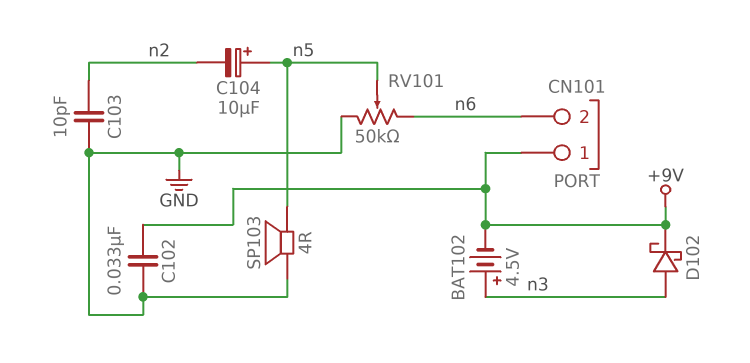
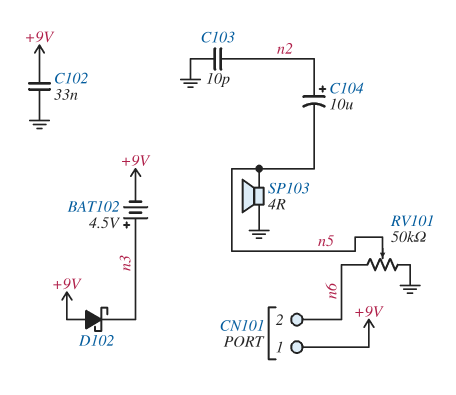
C104: 10uF (plus n5, minus n2) -> 10uF (plus n2, minus n5)
D102: schottky (A n3, K +9V) -> schottky (A +9V, K n3)

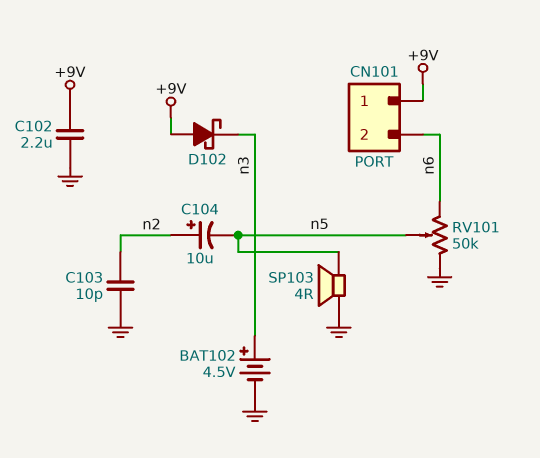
BAT102: 4.5V (plus n3, minus +9V) -> 4.5V (plus n3, minus GND)
C102: 33nF (+9V, GND) -> 2.2uF (+9V, GND)

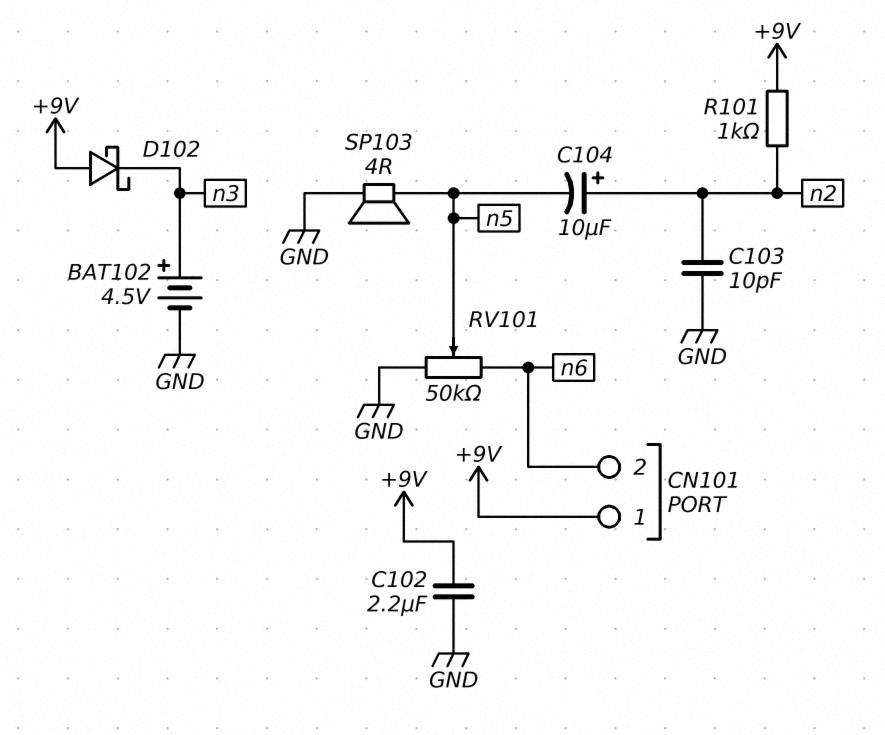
R101: none -> 1k (+9V, n2)

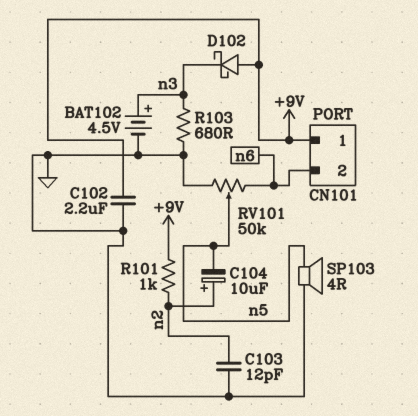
C103: 10pF (GND, n2) -> 12pF (GND, n2)
R103: none -> 680 (GND, n3)

